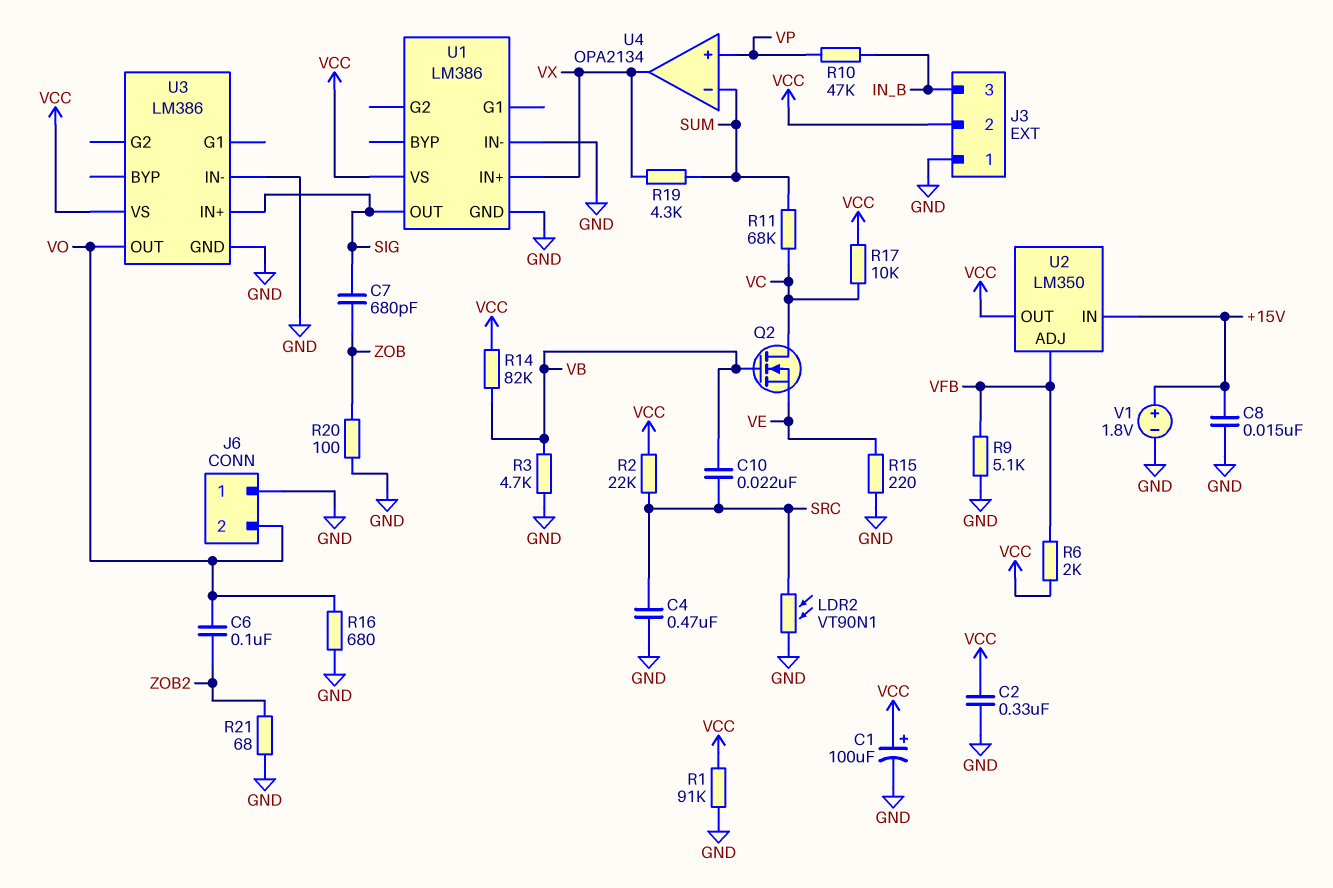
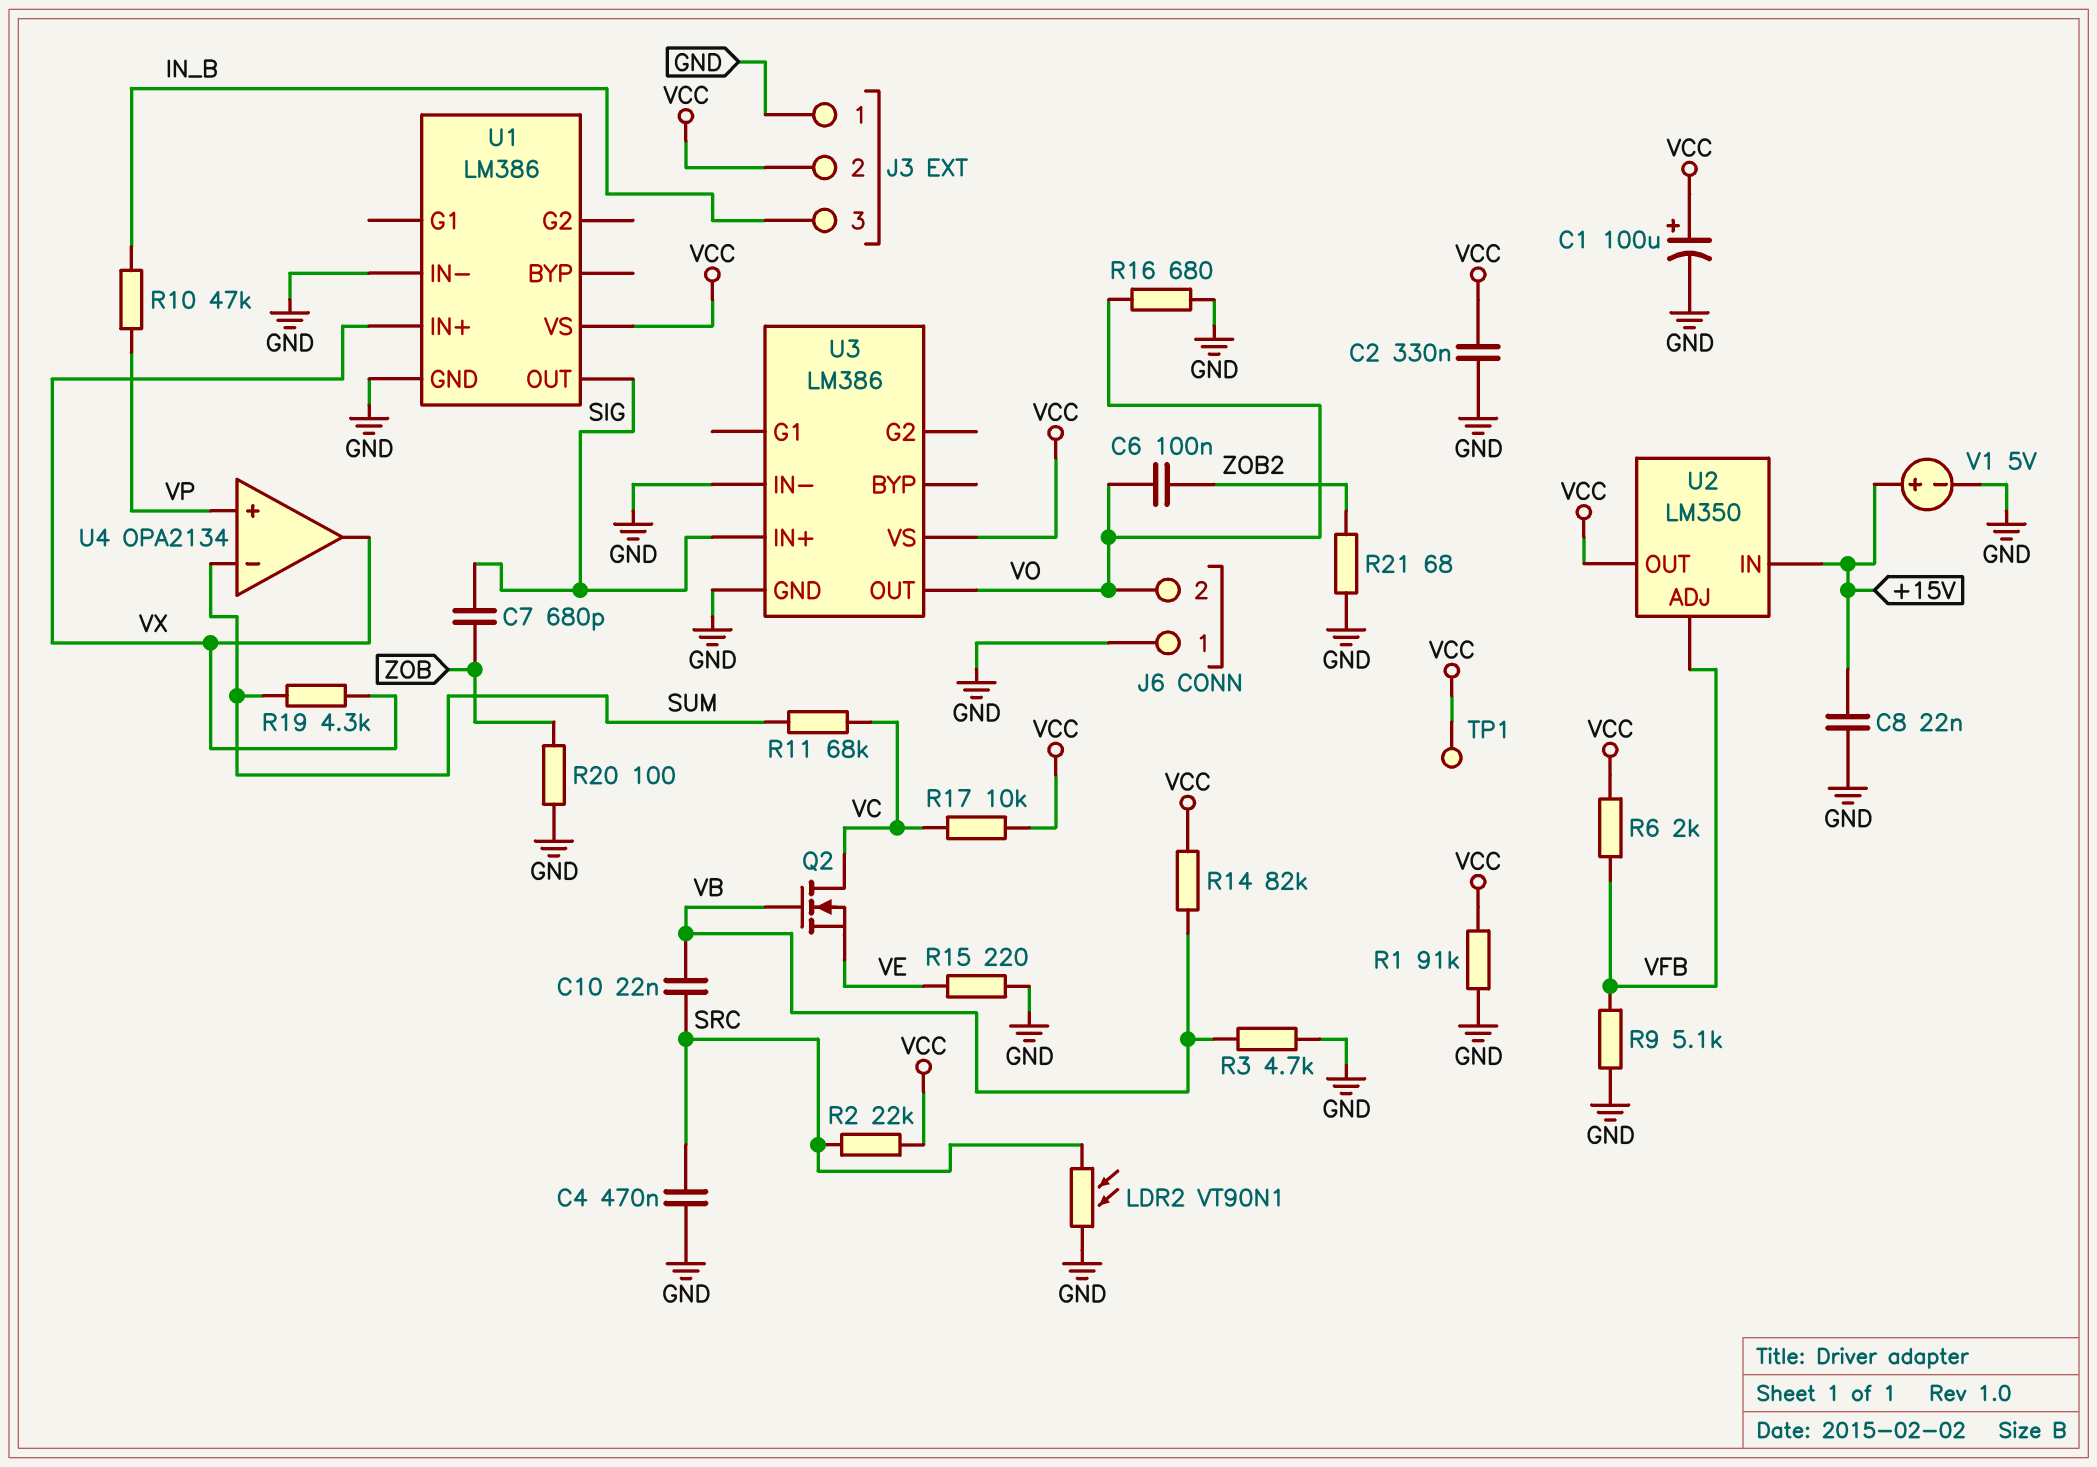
C8: 15nF (+15V, GND) -> 22nF (+15V, GND)
TP1: none -> test point (VCC)
V1: 1.8V (plus +15V, minus GND) -> 5V (plus +15V, minus GND)

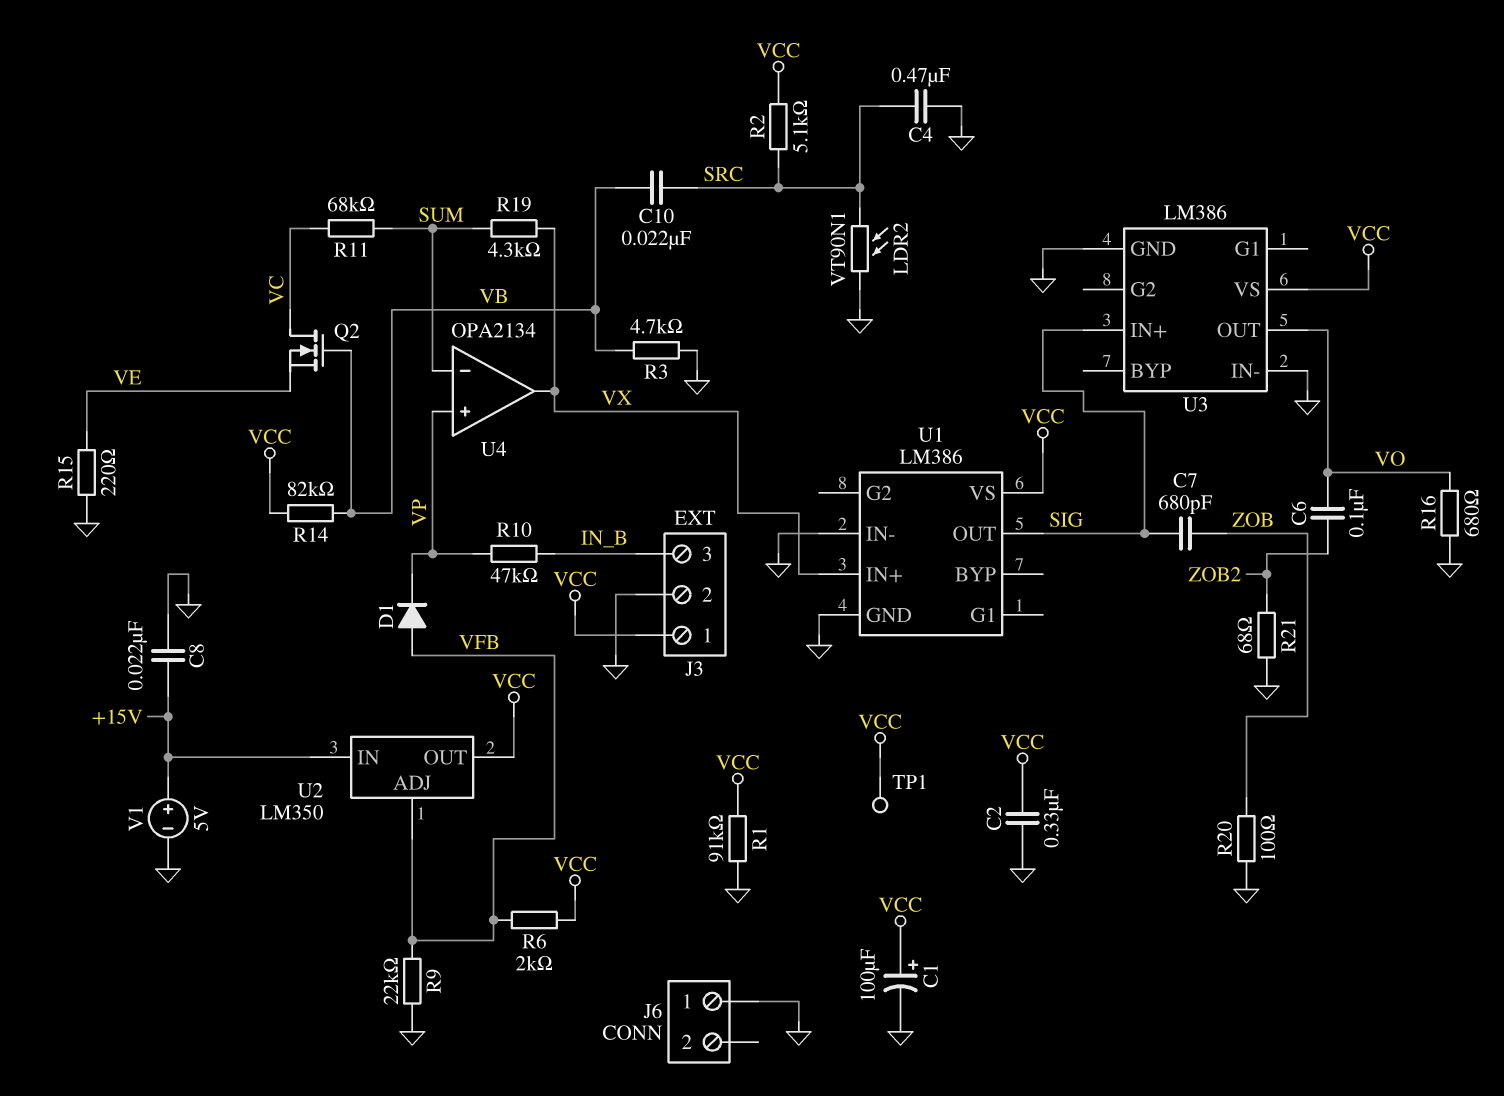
D1: none -> diode (A VFB, K VP)
J3 pin 1: GND -> VCC
J3 pin 2: VCC -> GND
J6 pin 2: VO -> none
R2: 22k (SRC, VCC) -> 5.1k (SRC, VCC)
R9: 5.1k (GND, VFB) -> 22k (GND, VFB)
R17: 10k (VC, VCC) -> none

